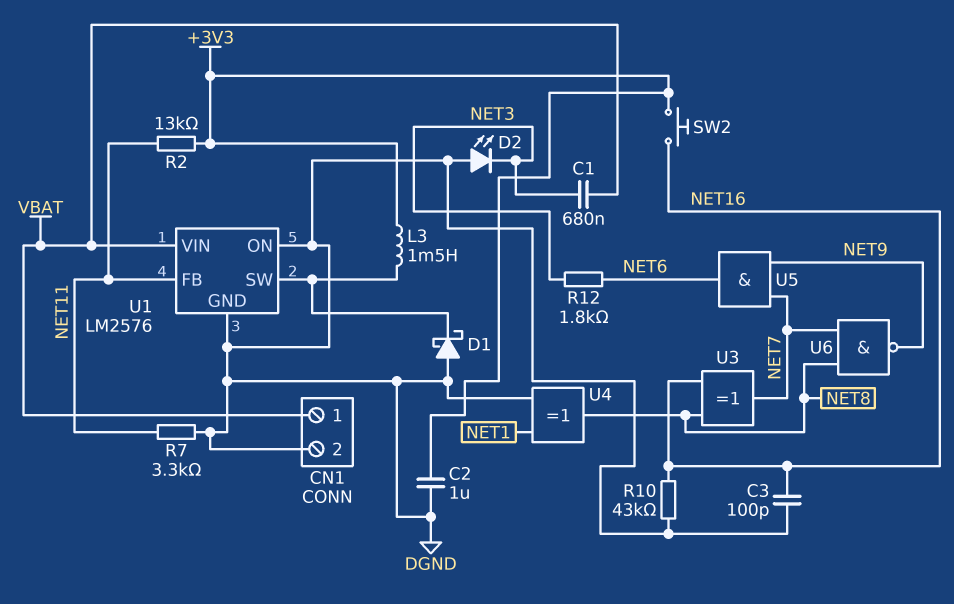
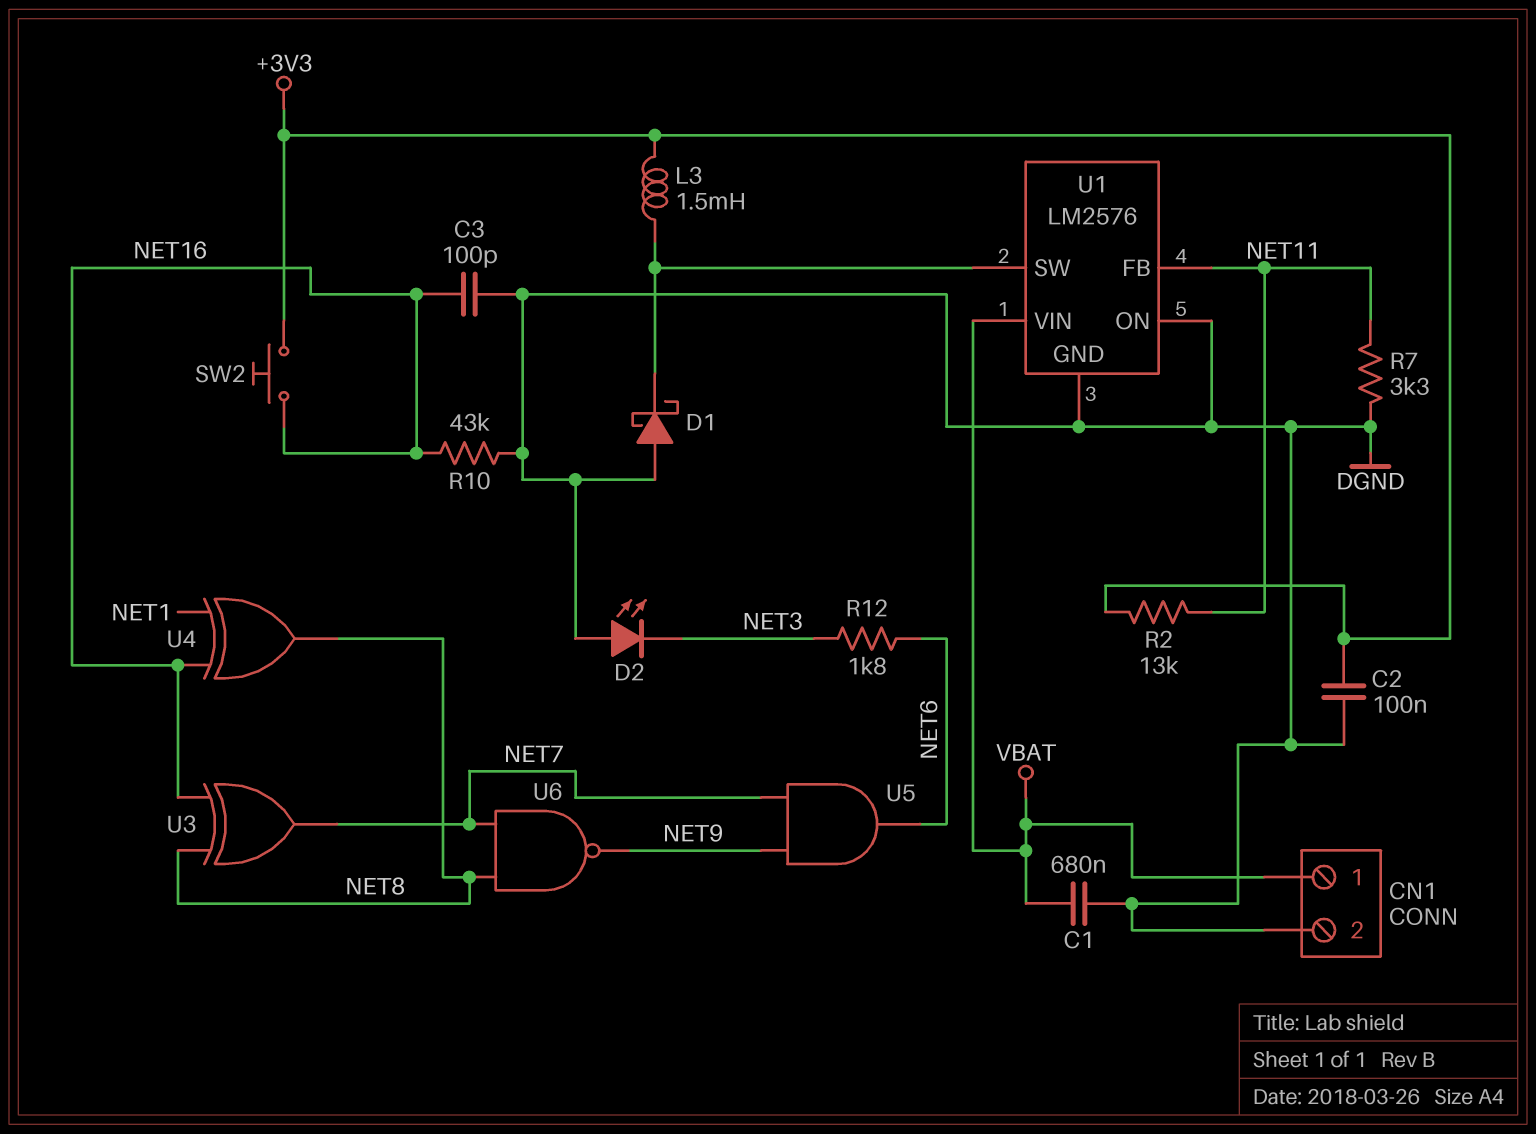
C1: 680nF (NET3, VBAT) -> 680nF (DGND, VBAT)
C2: 1uF (+3V3, DGND) -> 100nF (+3V3, DGND)
U4: XOR (in DGND, in NET1, out NET8) -> XOR (in NET1, in NET16, out NET8)

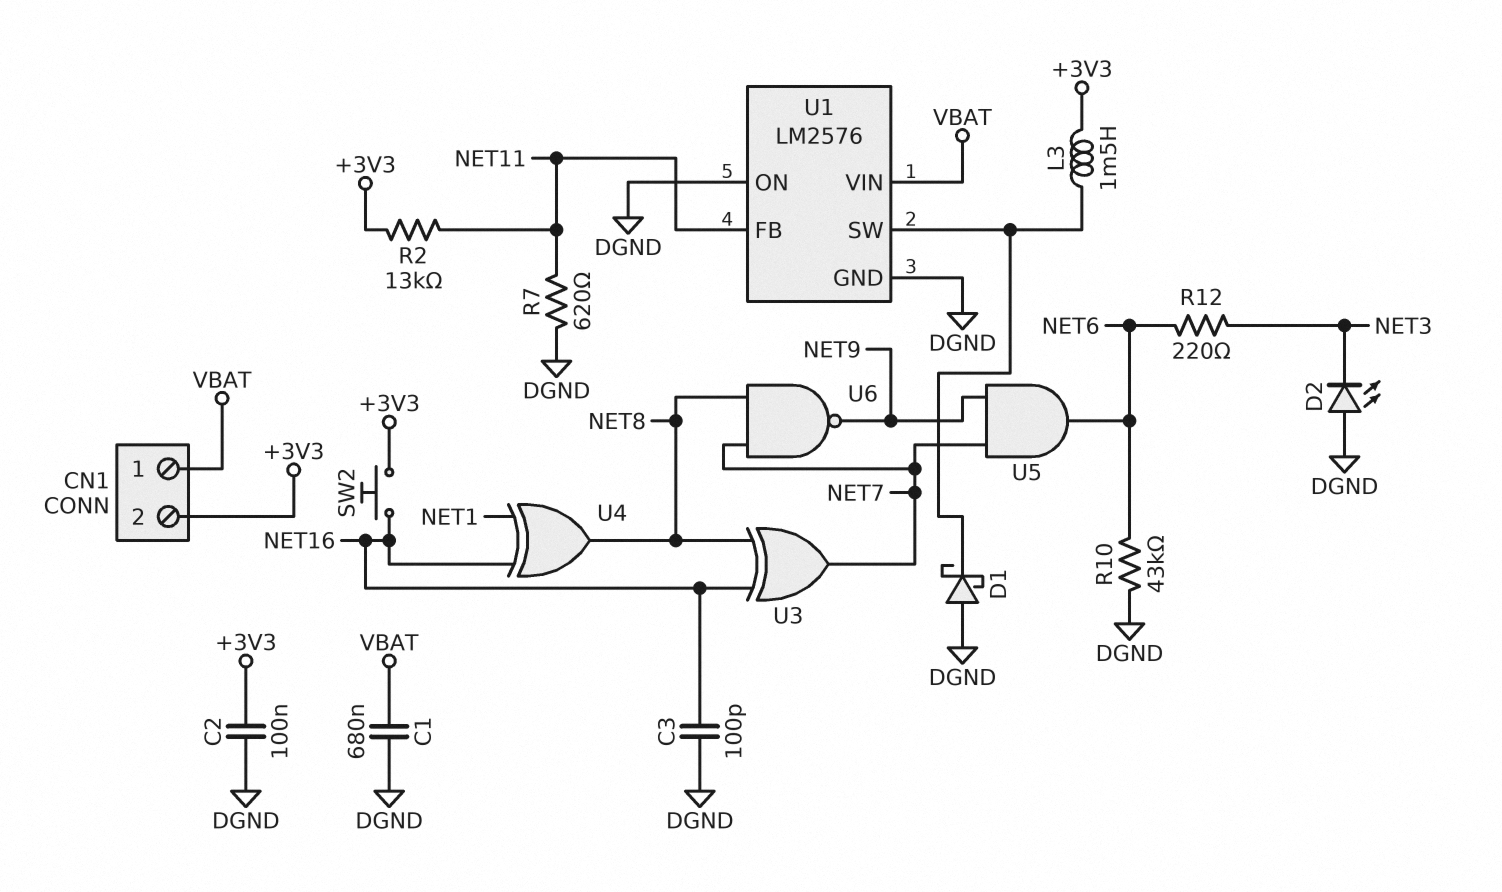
CN1 pin 2: DGND -> +3V3
R7: 3.3k (DGND, NET11) -> 620 (DGND, NET11)
R10: 43k (DGND, NET16) -> 43k (DGND, NET6)
R12: 1.8k (NET3, NET6) -> 220 (NET3, NET6)

